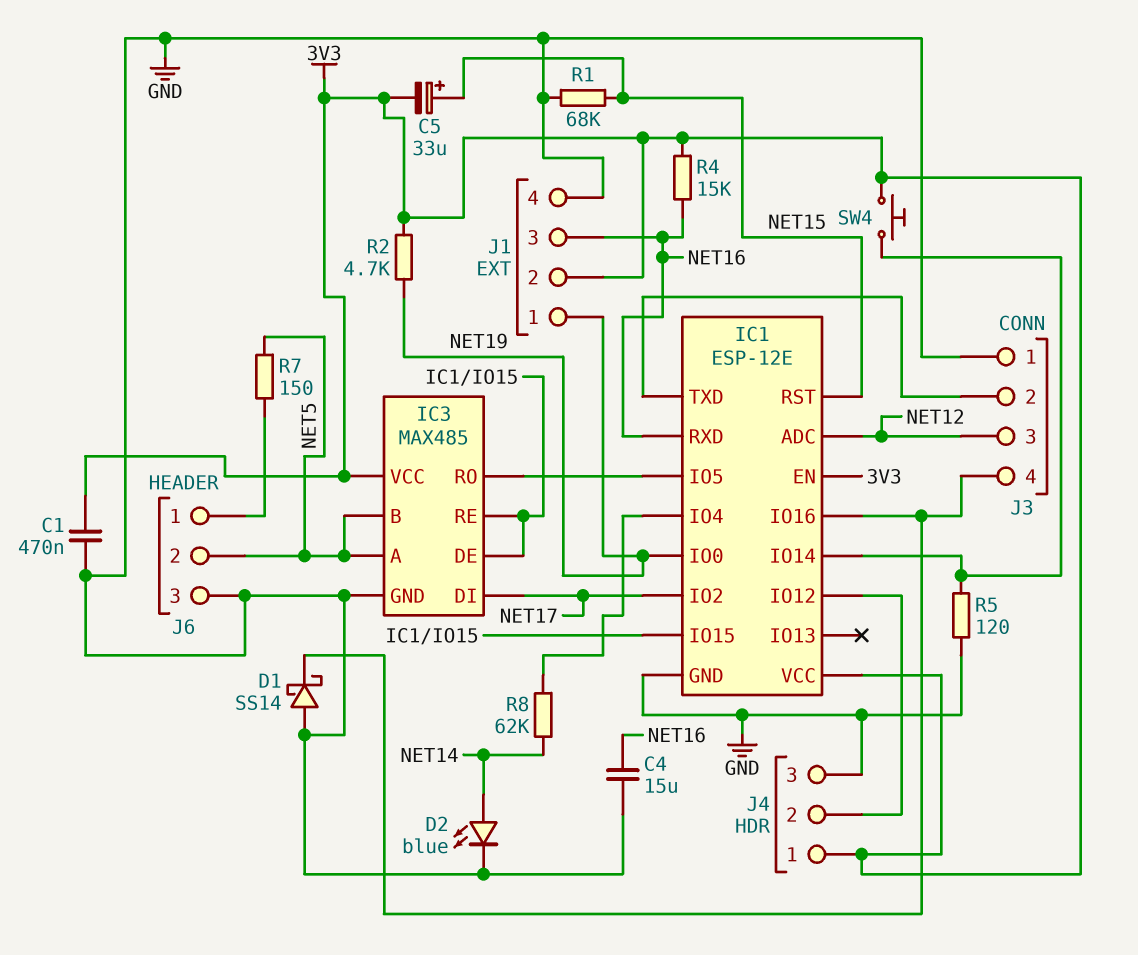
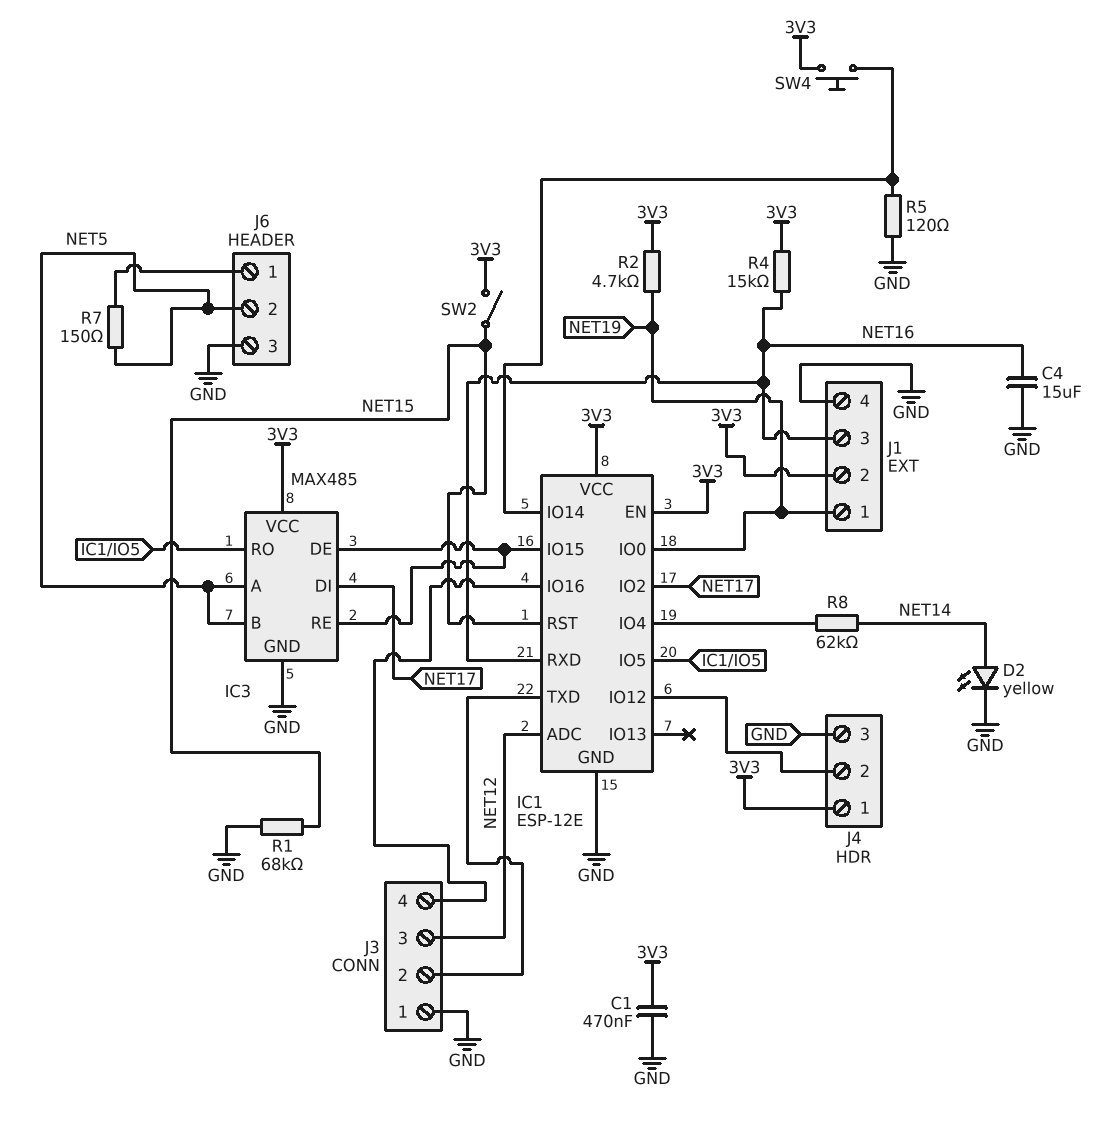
C5: 33uF (plus NET15, minus 3V3) -> none
D1: schottky SS14 (A GND, K IC1/IO16) -> none
D2: LED blue (A NET14, K GND) -> LED yellow (A NET14, K GND)
SW2: none -> switch (3V3, NET15)

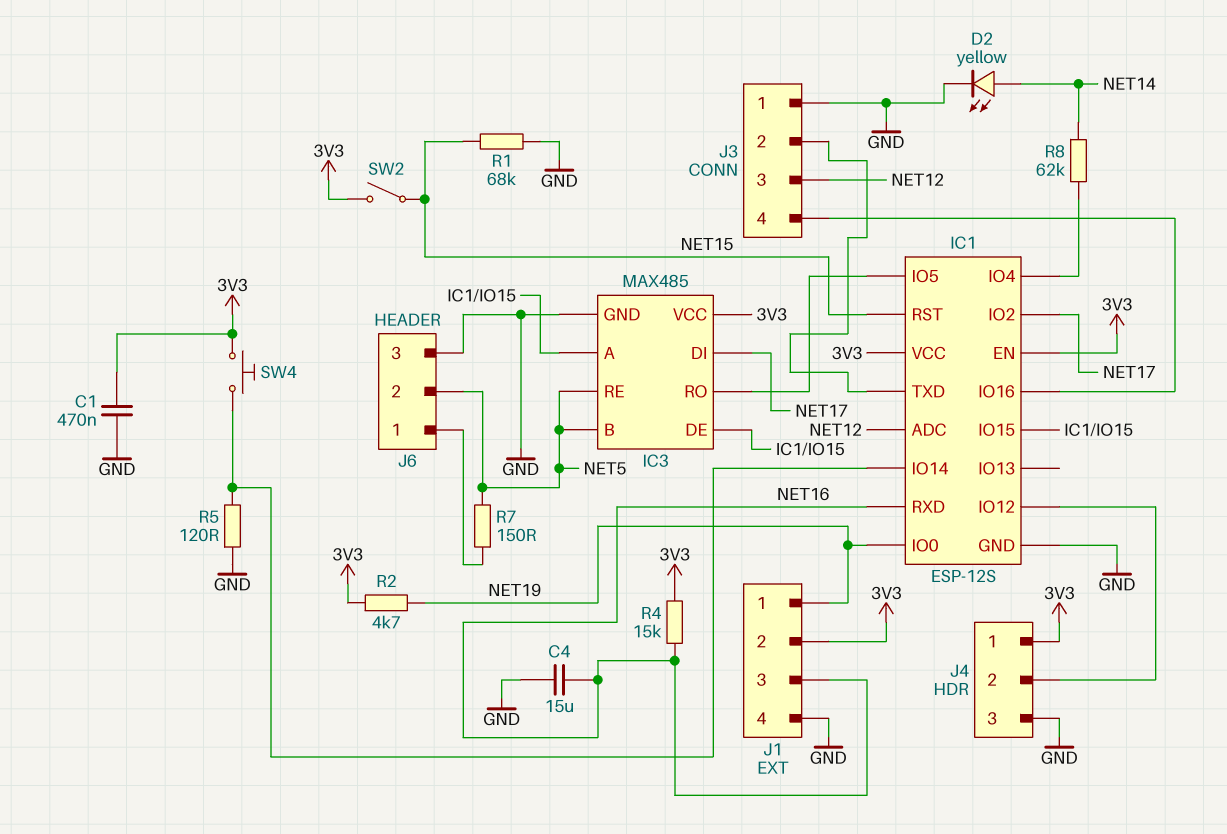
IC1: ESP-12E -> ESP-12S
IC3 pin A: NET5 -> IC1/IO15
IC3 pin RE: IC1/IO15 -> NET5

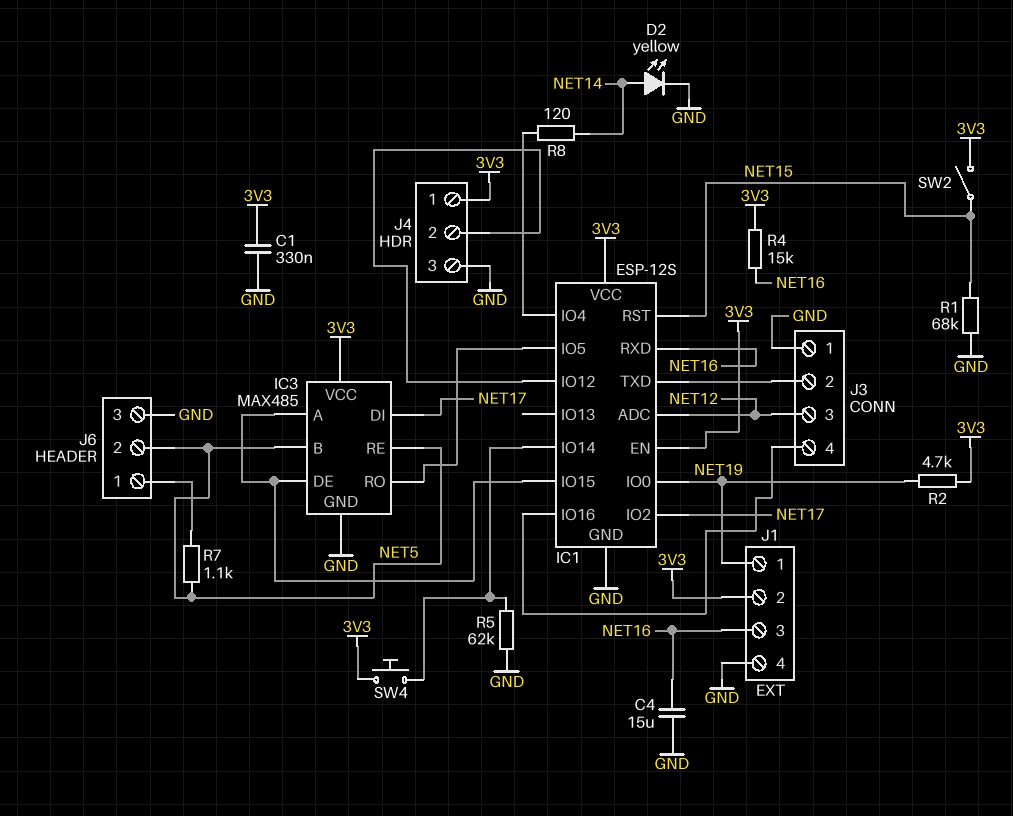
C1: 470nF (3V3, GND) -> 330nF (3V3, GND)
R5: 120 (GND, IC1/IO14) -> 62k (GND, IC1/IO14)
R7: 150 (J6/1, NET5) -> 1.1k (J6/1, NET5)
R8: 62k (IC1/IO4, NET14) -> 120 (IC1/IO4, NET14)

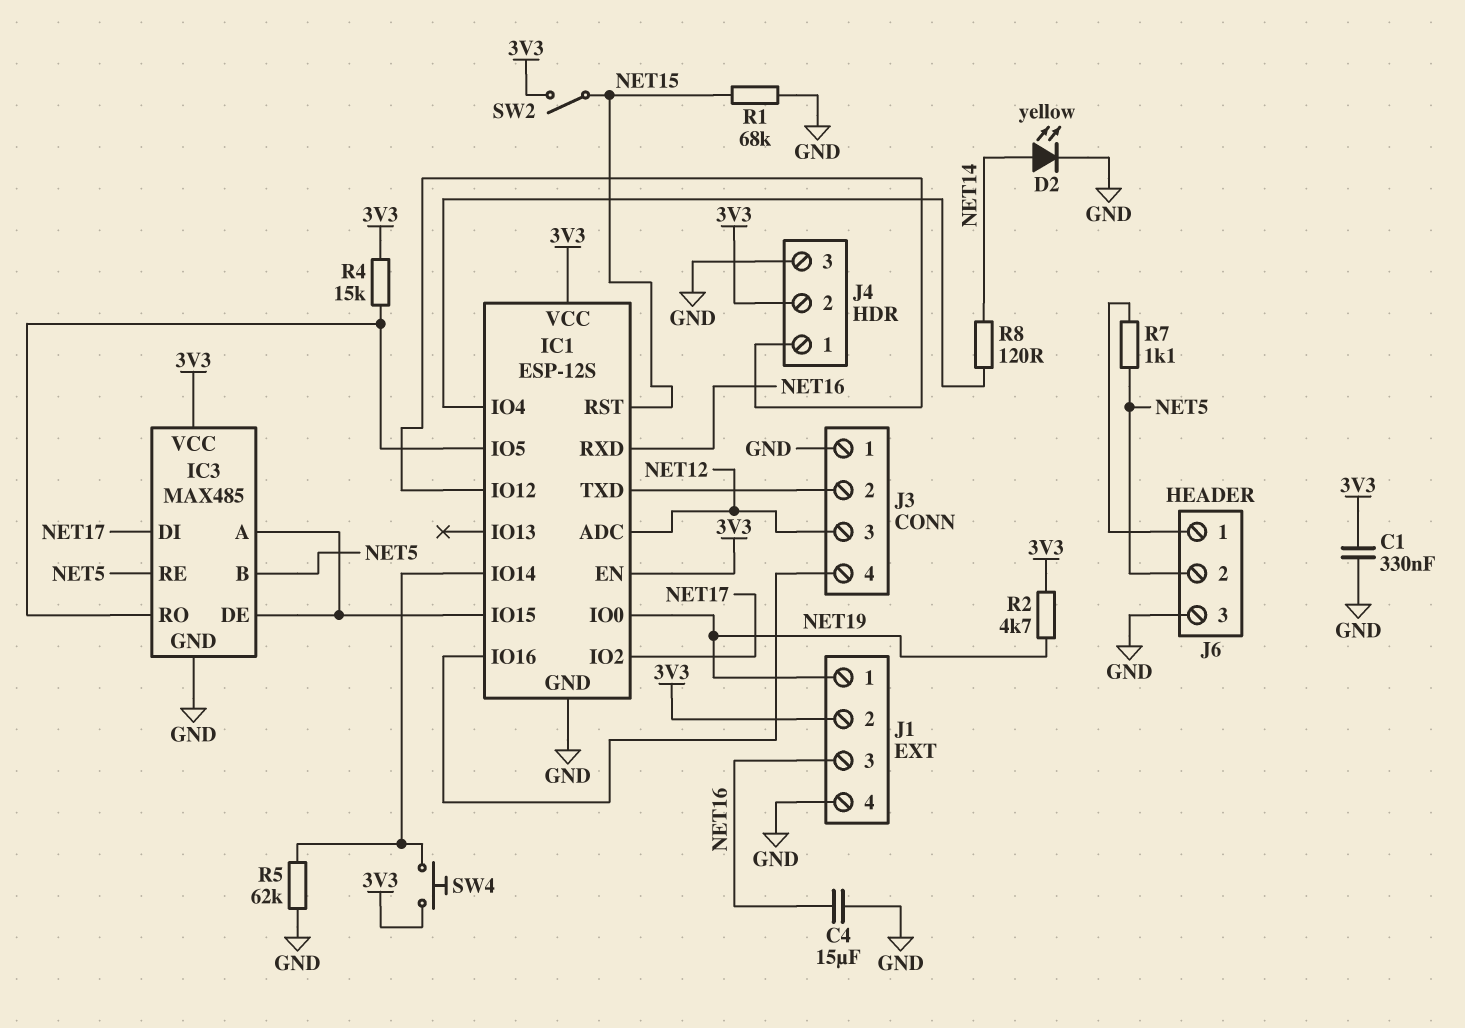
J4 pin 1: 3V3 -> IC1/IO12
J4 pin 2: IC1/IO12 -> 3V3
R4: 15k (3V3, NET16) -> 15k (3V3, IC1/IO5)

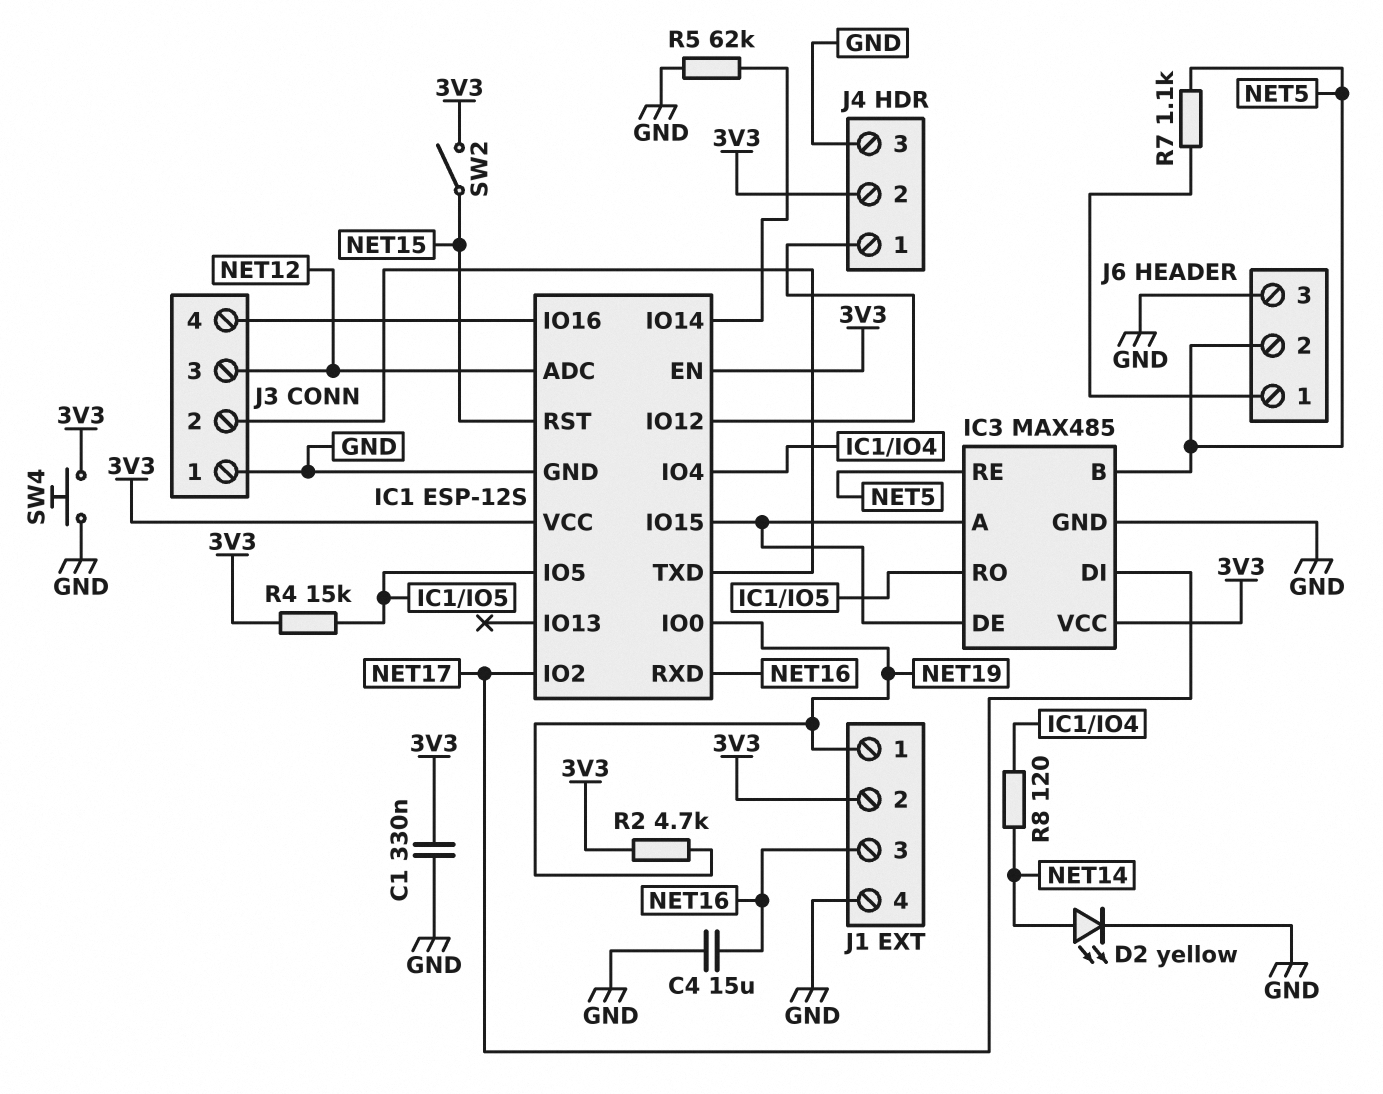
R1: 68k (GND, NET15) -> none
SW4: button (3V3, IC1/IO14) -> button (3V3, GND)

